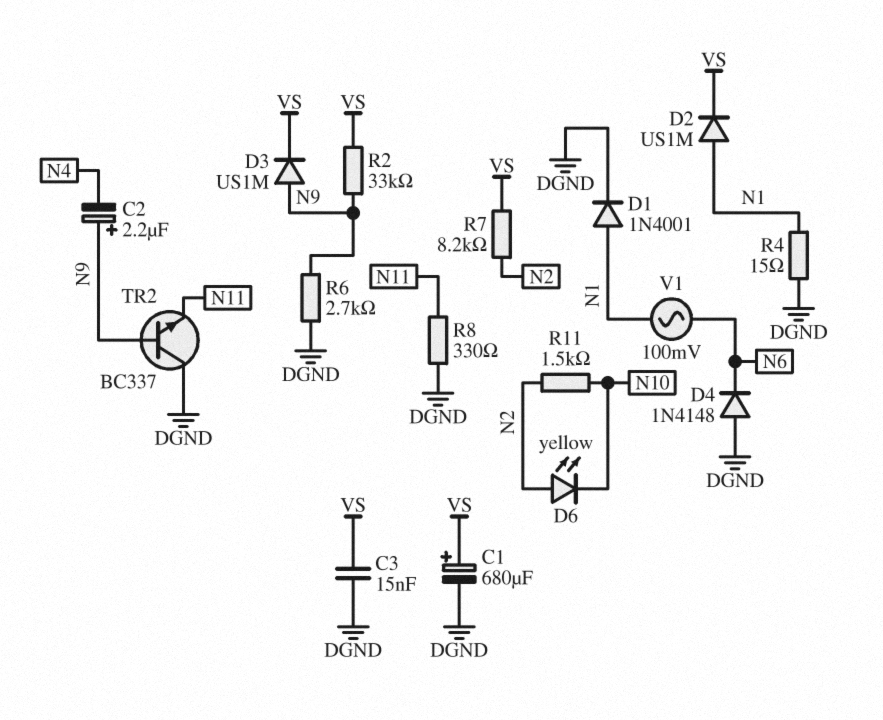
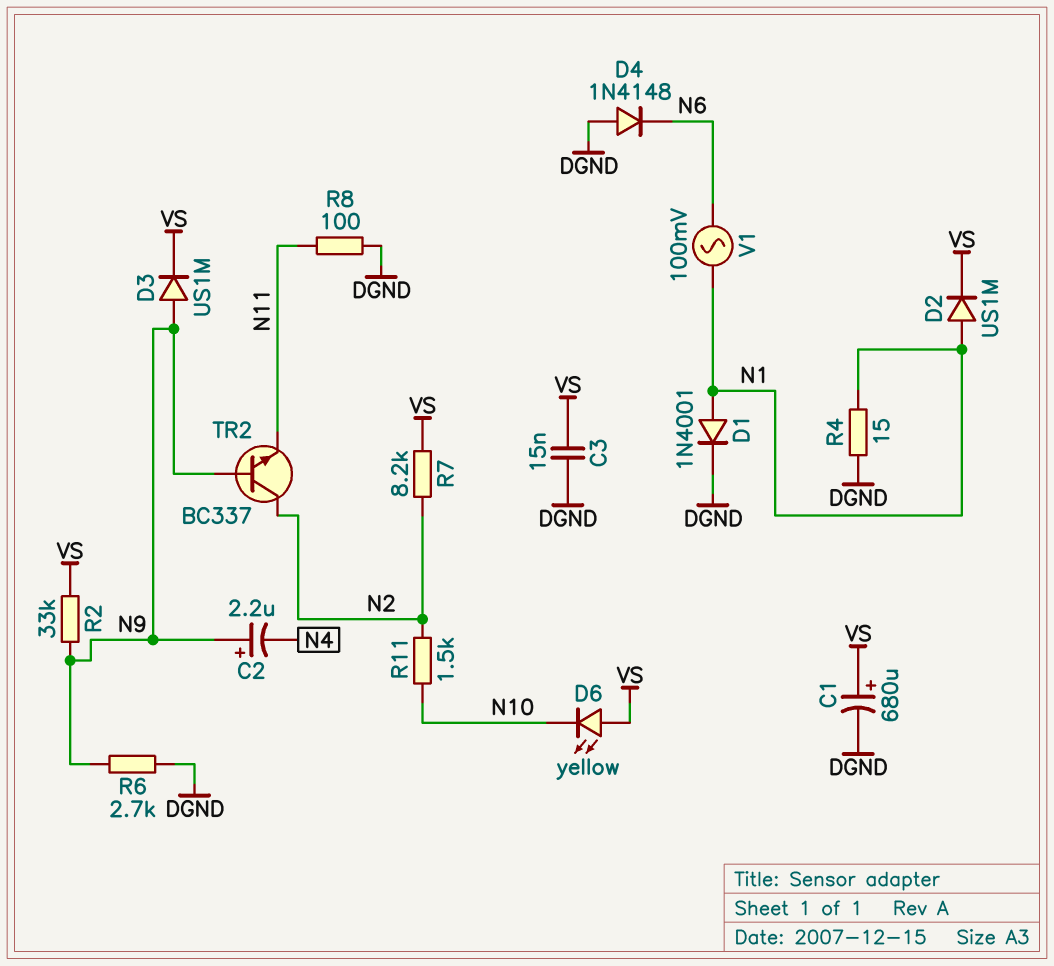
D6: LED yellow (A N2, K N10) -> LED yellow (A VS, K N10)
R8: 330 (DGND, N11) -> 100 (DGND, N11)
TR2: NPN BC337 (B N9, C DGND, E N11) -> NPN BC337 (B N9, C N2, E N11)

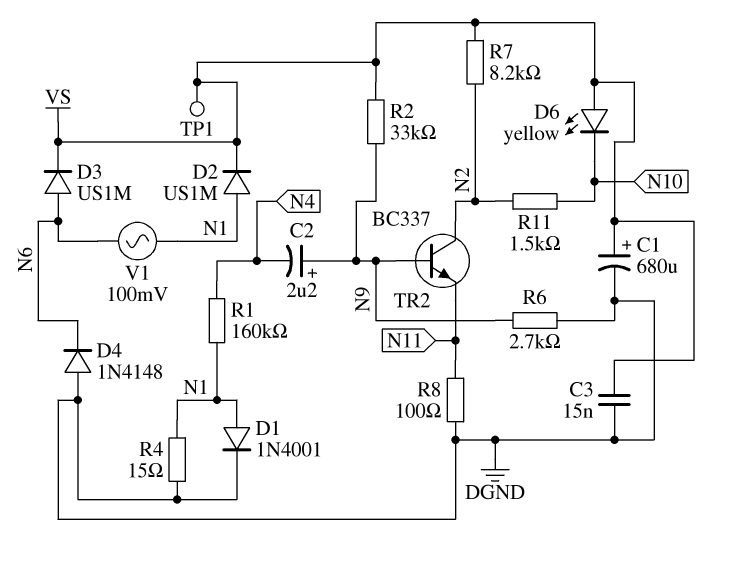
D3: diode US1M (A N9, K VS) -> diode US1M (A N6, K VS)
R1: none -> 160k (N1, N4)
TP1: none -> test point (VS)

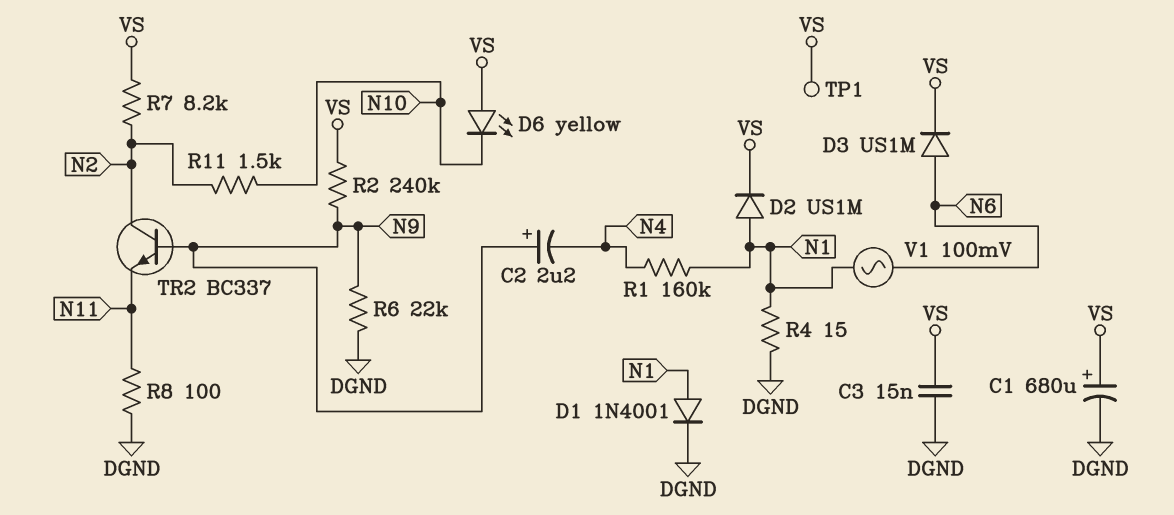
D4: diode 1N4148 (A DGND, K N6) -> none
R2: 33k (N9, VS) -> 240k (N9, VS)
R6: 2.7k (DGND, N9) -> 22k (DGND, N9)

